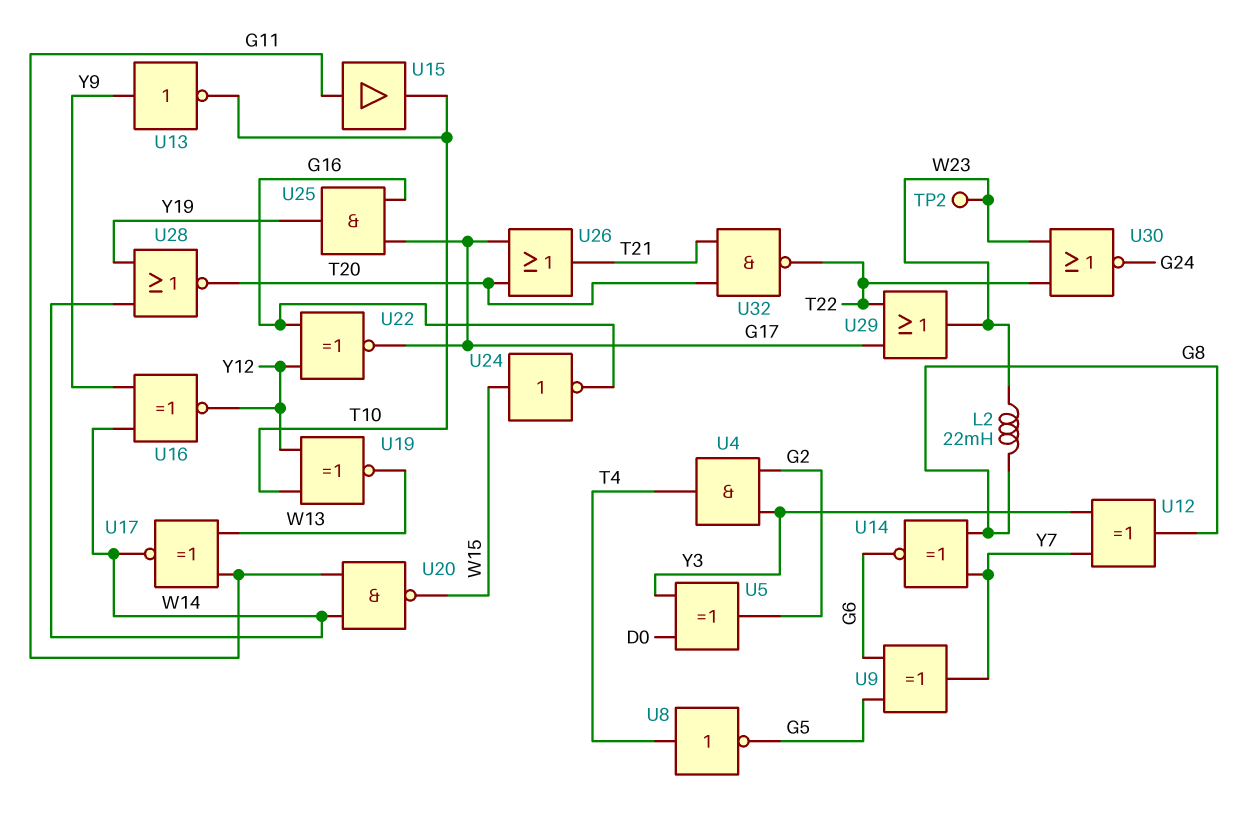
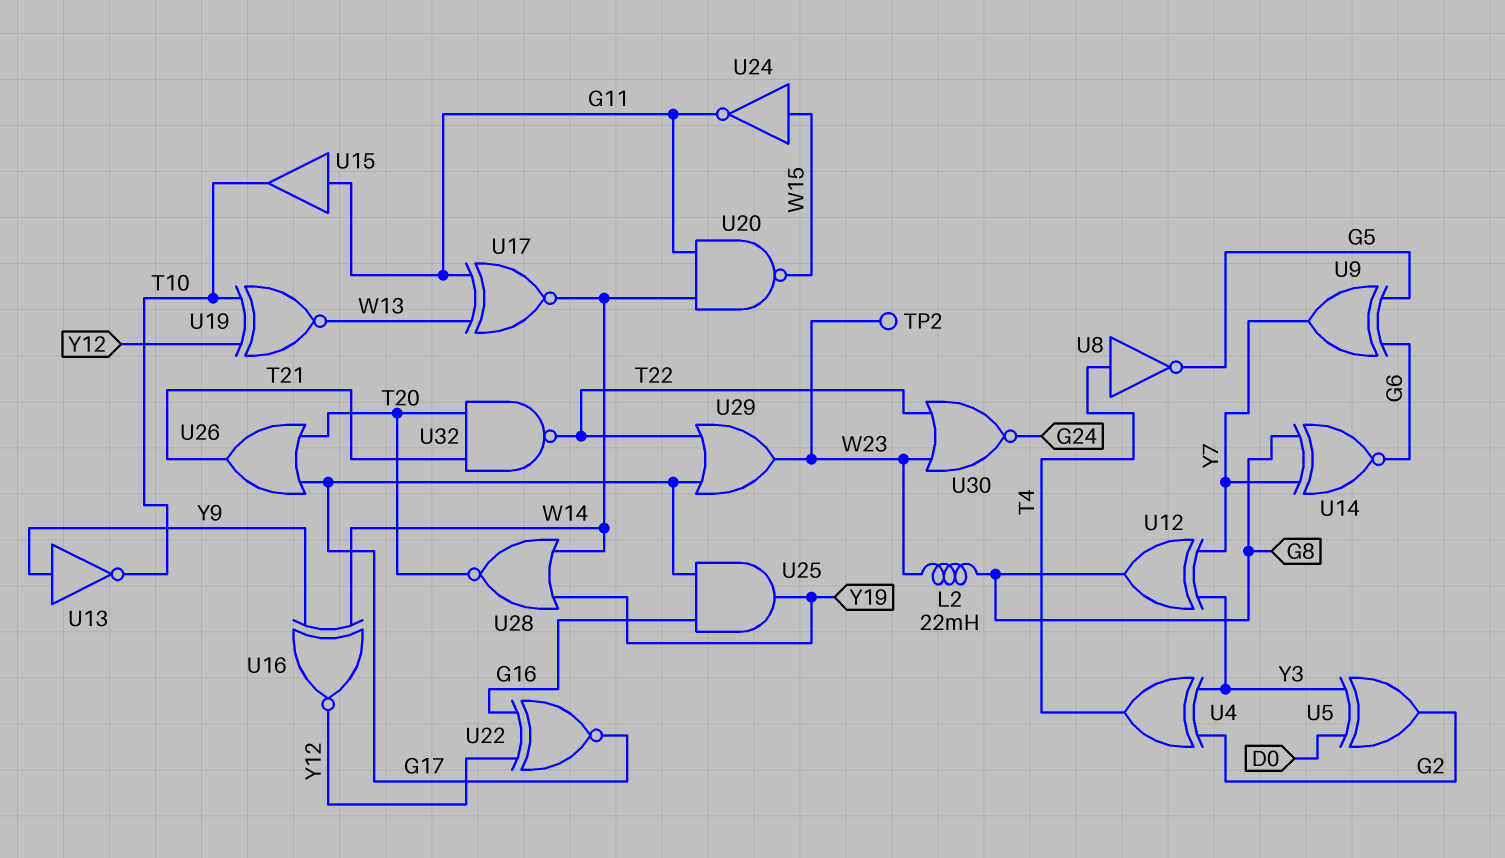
U4: AND (in G2, in Y3, out T4) -> XOR (in G2, in Y3, out T4)
U24: NOT (in W15, out G16) -> NOT (in W15, out G11)

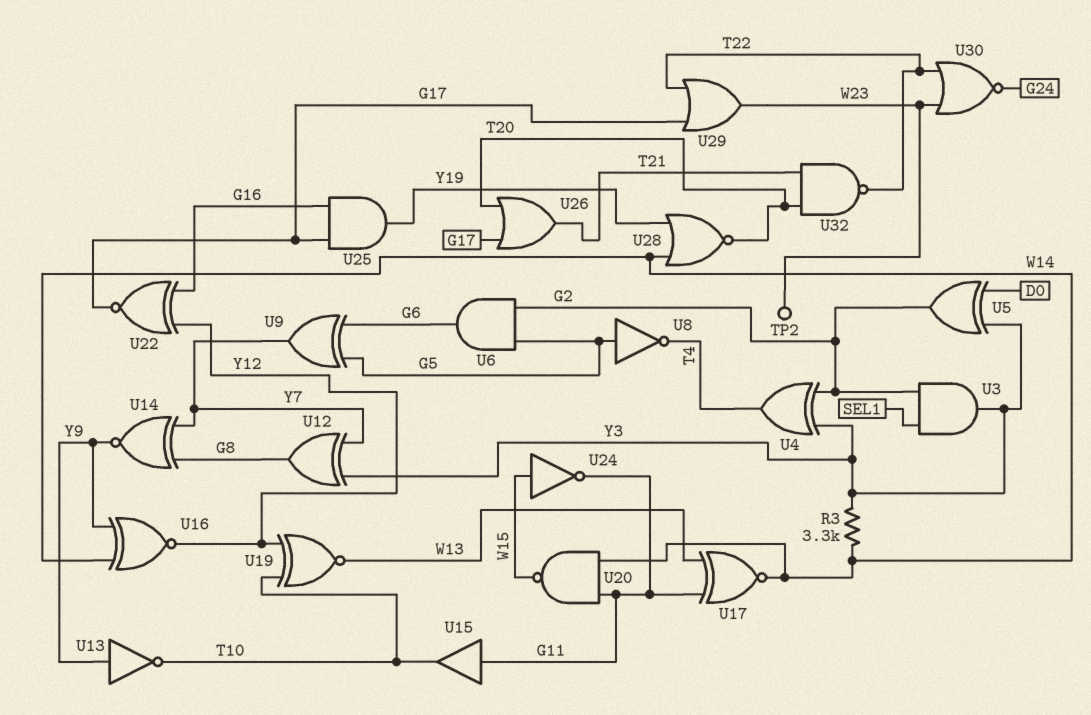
L2: 22mH (G8, W23) -> none
R3: none -> 3.3k (W14, Y3)
U3: none -> AND (in G2, in SEL1, out Y3)
U6: none -> AND (in G2, in G5, out G6)
U8: NOT (in T4, out G5) -> NOT (in G5, out T4)
U14: XNOR (in G8, in Y7, out G6) -> XNOR (in G8, in Y7, out Y9)

